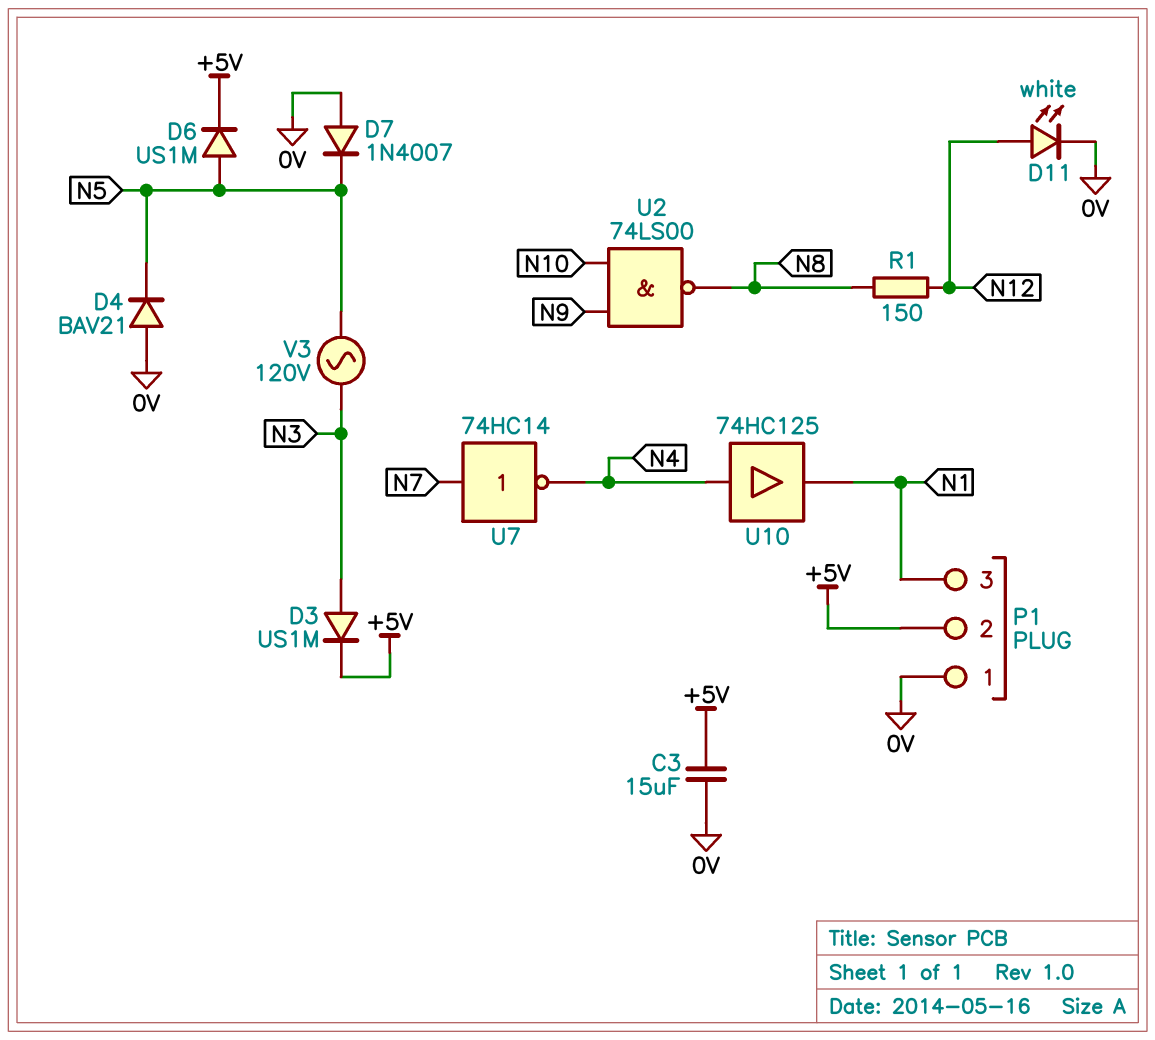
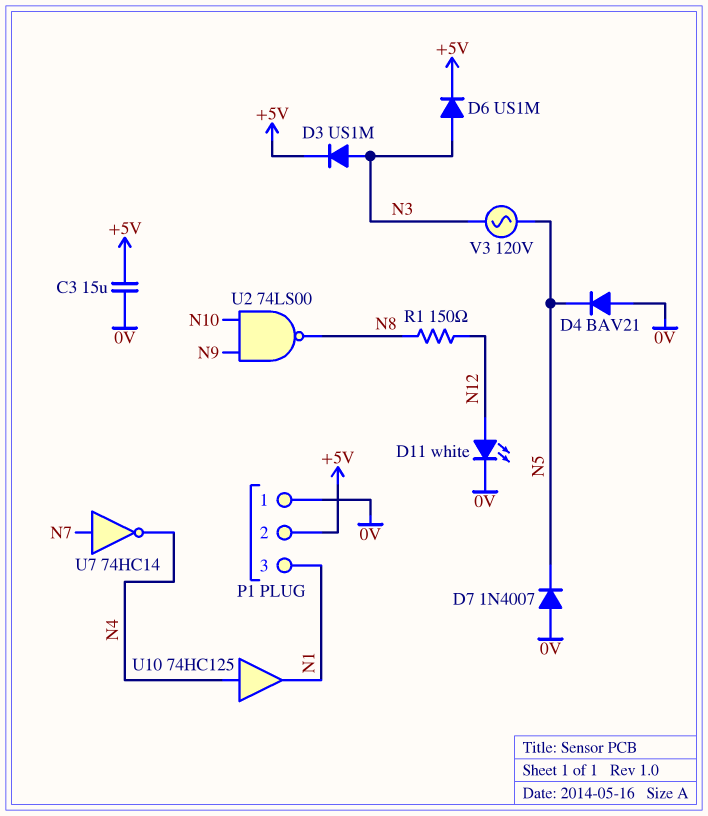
D6: diode US1M (A N5, K +5V) -> diode US1M (A N3, K +5V)

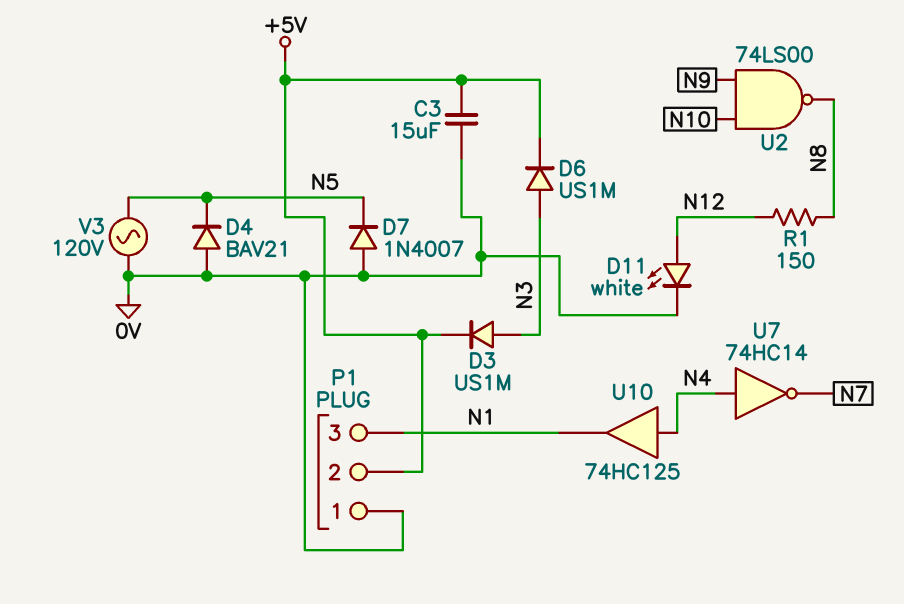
U7: NOT 74HC14 (in N7, out N4) -> NOT 74HC14 (in N4, out N7)
V3: AC 120V (N3, N5) -> AC 120V (0V, N5)

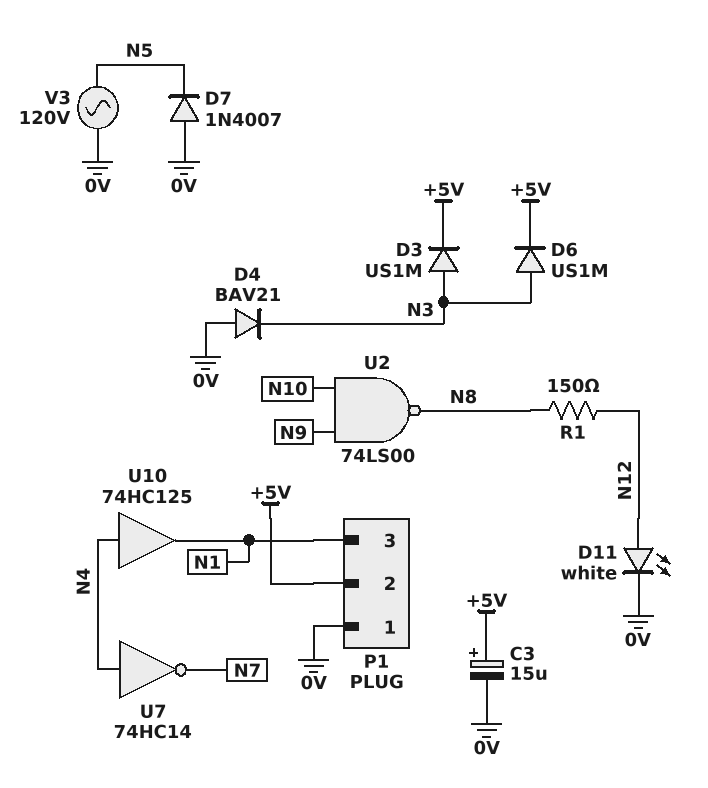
C3: 15uF (+5V, 0V) -> 15uF (plus +5V, minus 0V)
D4: diode BAV21 (A 0V, K N5) -> diode BAV21 (A 0V, K N3)

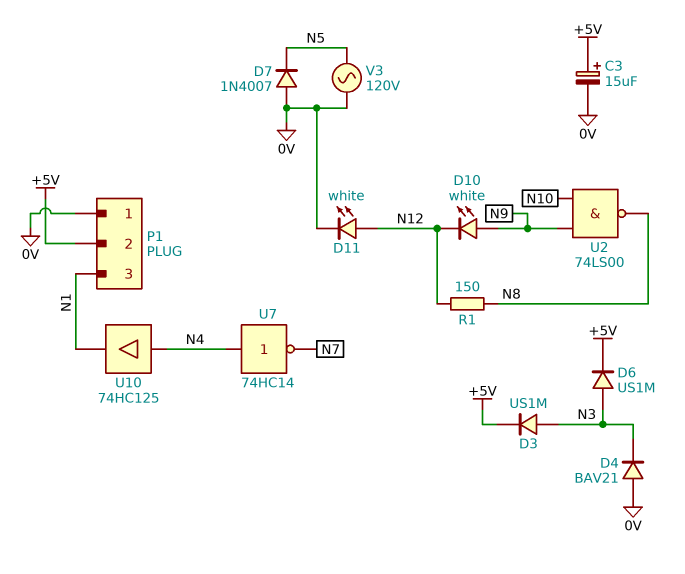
D10: none -> LED white (A N9, K N12)

